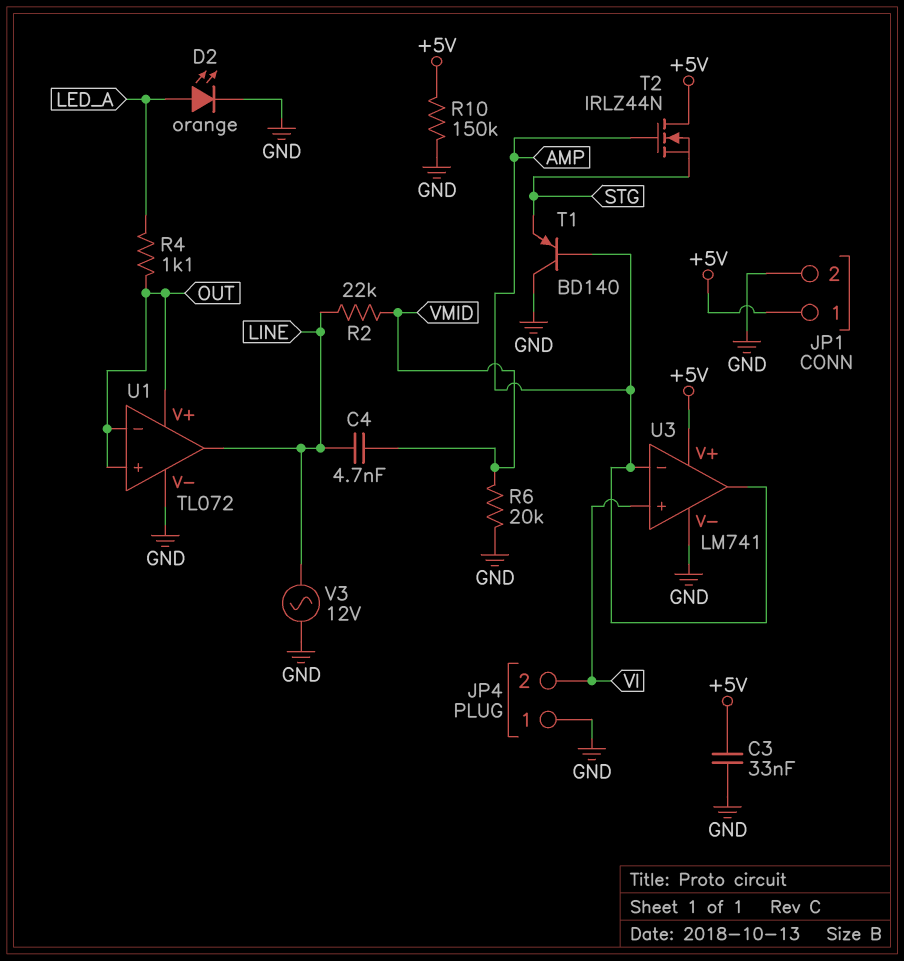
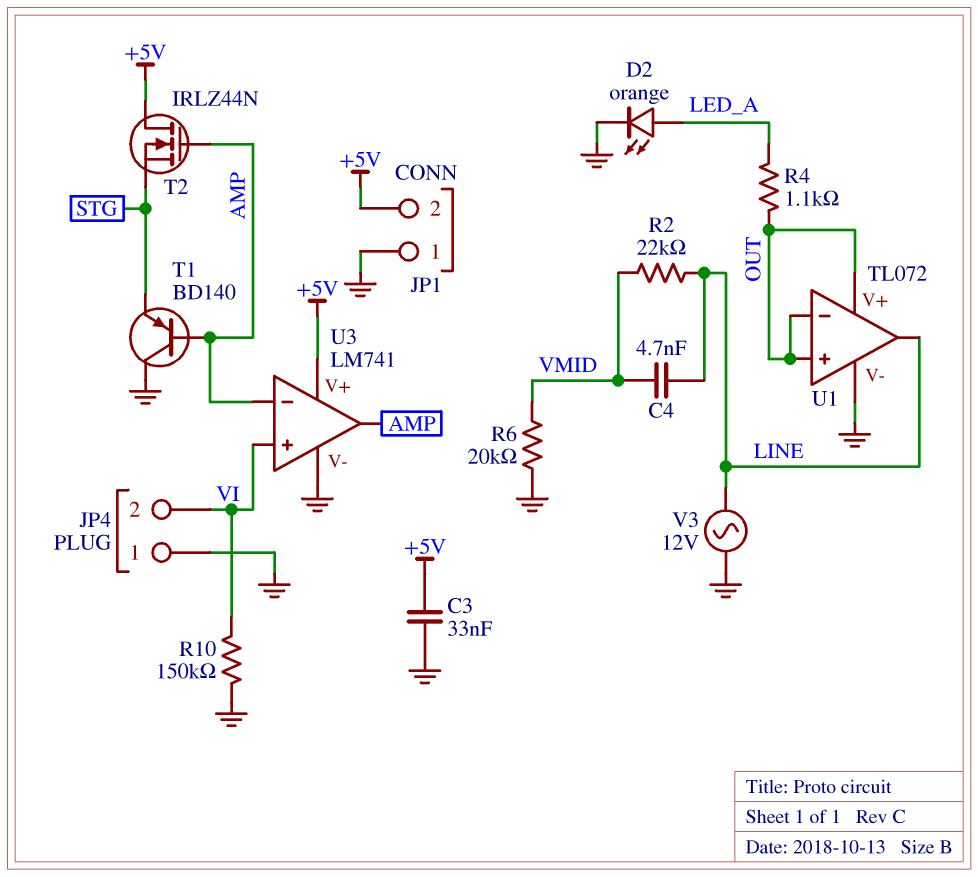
JP1 pin 1: +5V -> GND
JP1 pin 2: GND -> +5V
R10: 150k (+5V, GND) -> 150k (GND, VI)

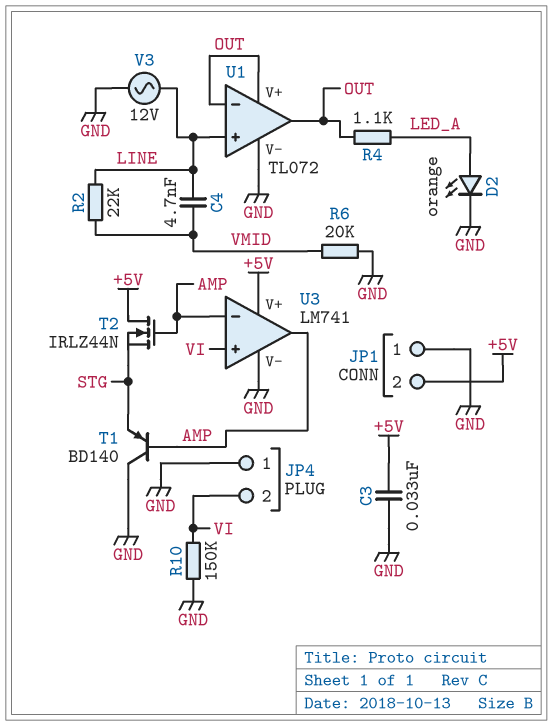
U1 pin in+: OUT -> LINE
U1 pin out: LINE -> OUT

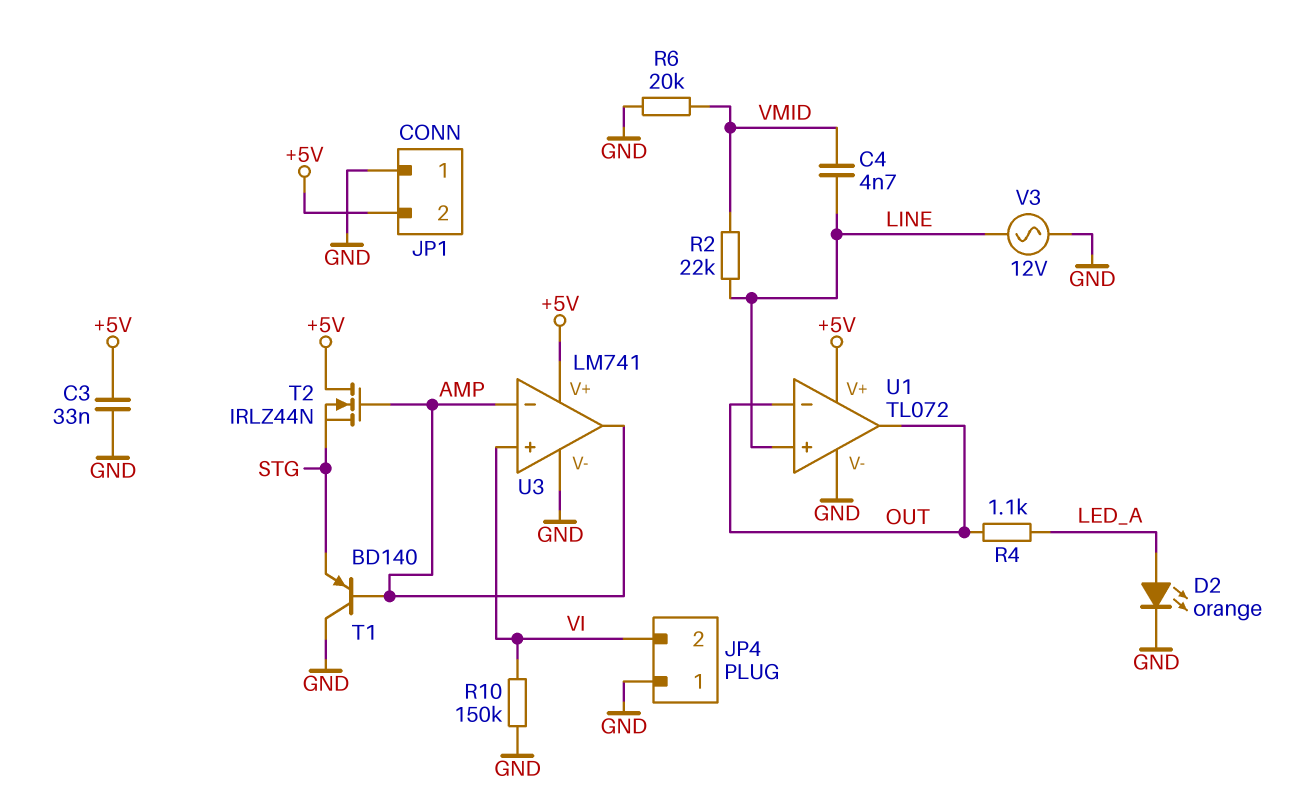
U1 pin V+: OUT -> +5V

